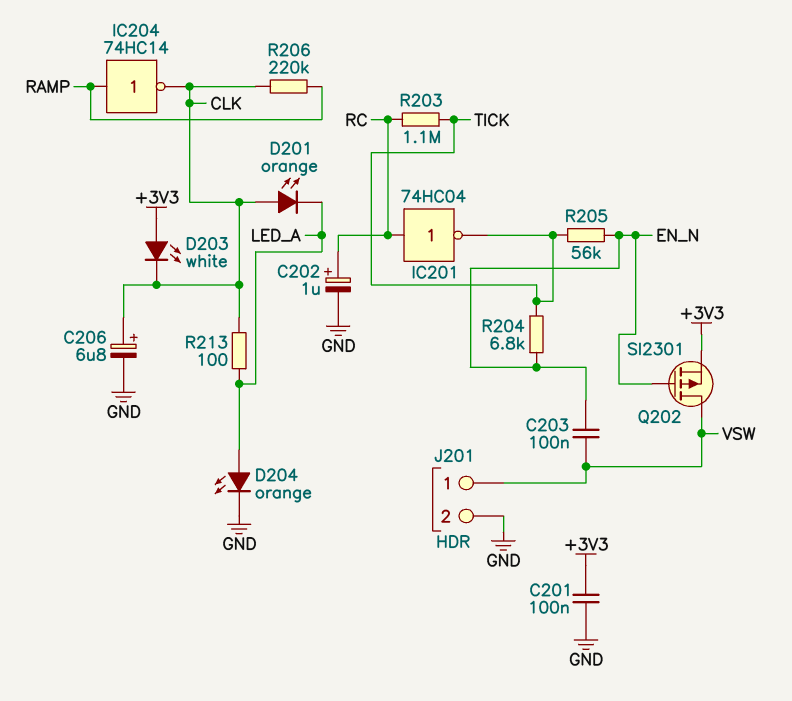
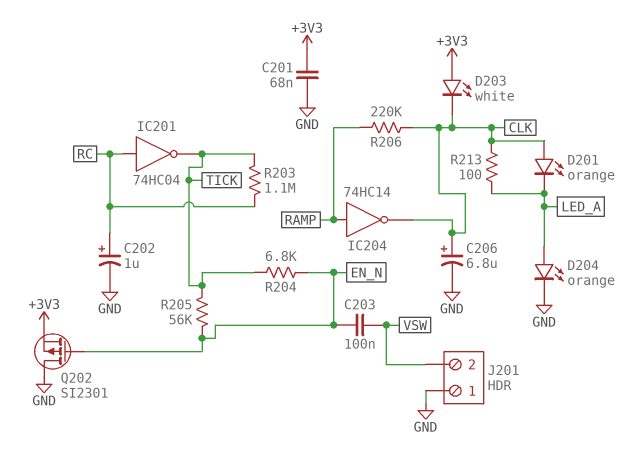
C201: 100nF (+3V3, GND) -> 68nF (+3V3, GND)
J201 pin 1: VSW -> GND
J201 pin 2: GND -> VSW
Q202: PMOS SI2301 (G EN_N, D VSW, S +3V3) -> PMOS SI2301 (G EN_N, D GND, S +3V3)

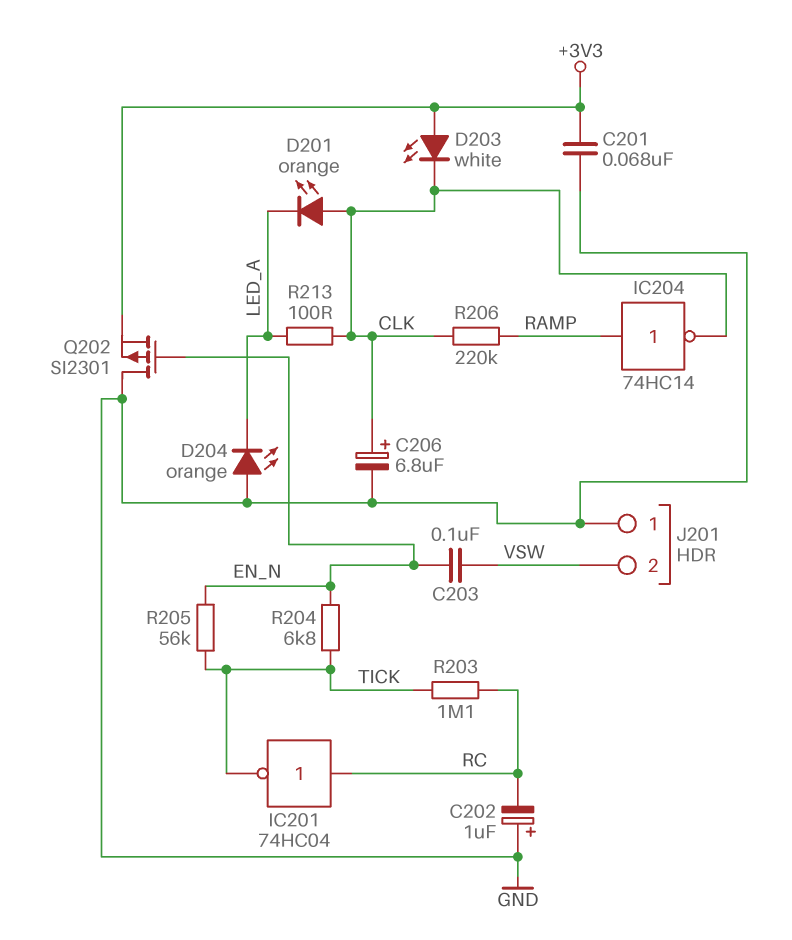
C202: 1uF (plus RC, minus GND) -> 1uF (plus GND, minus RC)
D204: LED orange (A LED_A, K GND) -> LED orange (A GND, K LED_A)

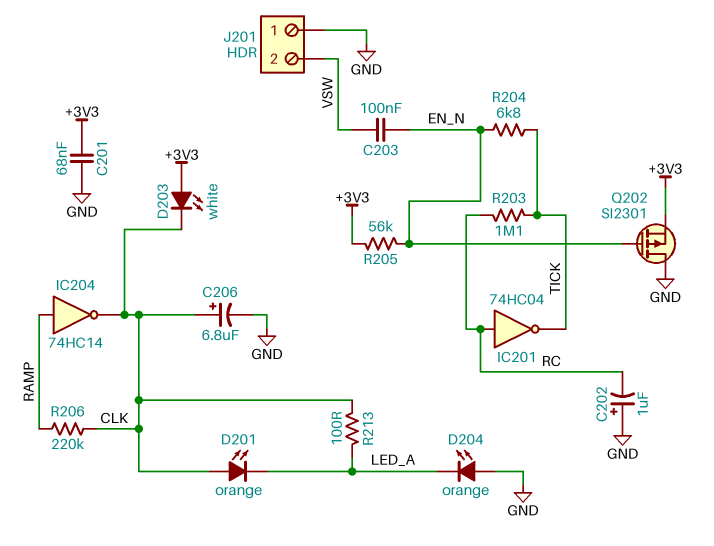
R205: 56k (EN_N, TICK) -> 56k (+3V3, EN_N)

